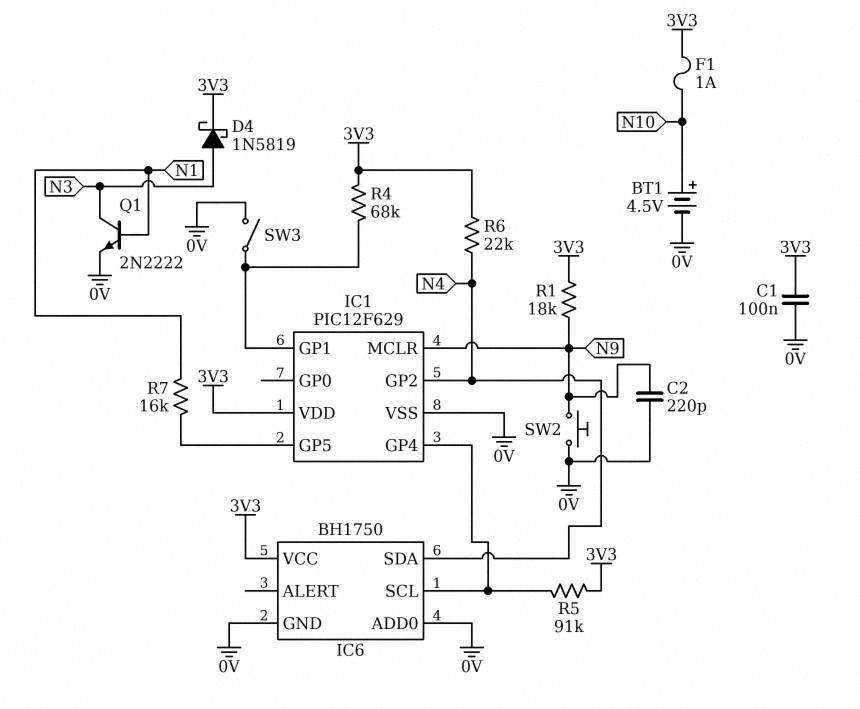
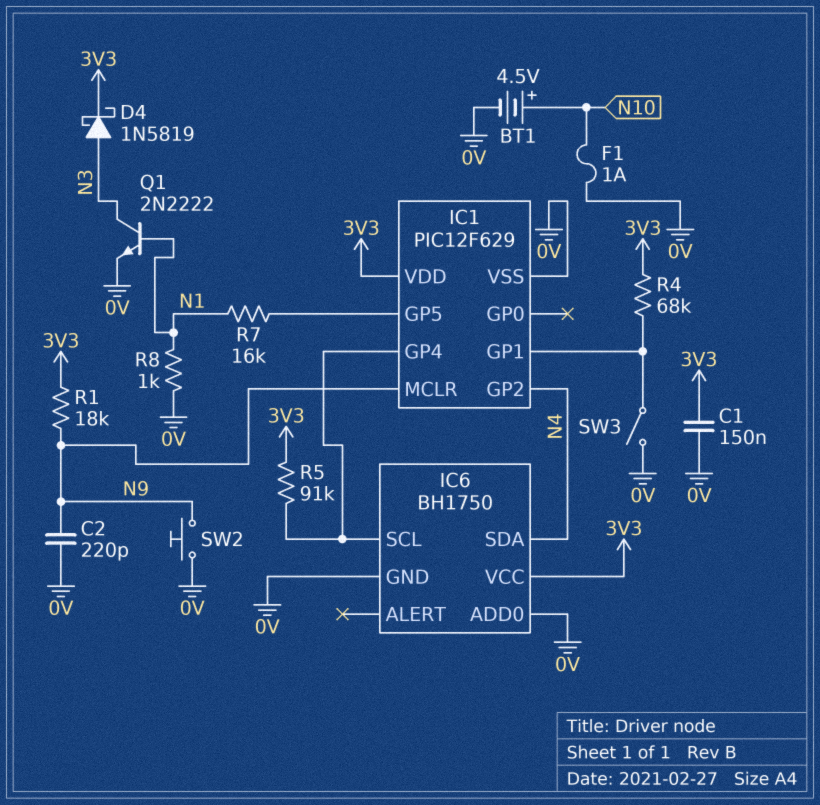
C1: 100nF (0V, 3V3) -> 150nF (0V, 3V3)
F1: 1A (3V3, N10) -> 1A (0V, N10)
R6: 22k (3V3, N4) -> none
R8: none -> 1k (0V, N1)

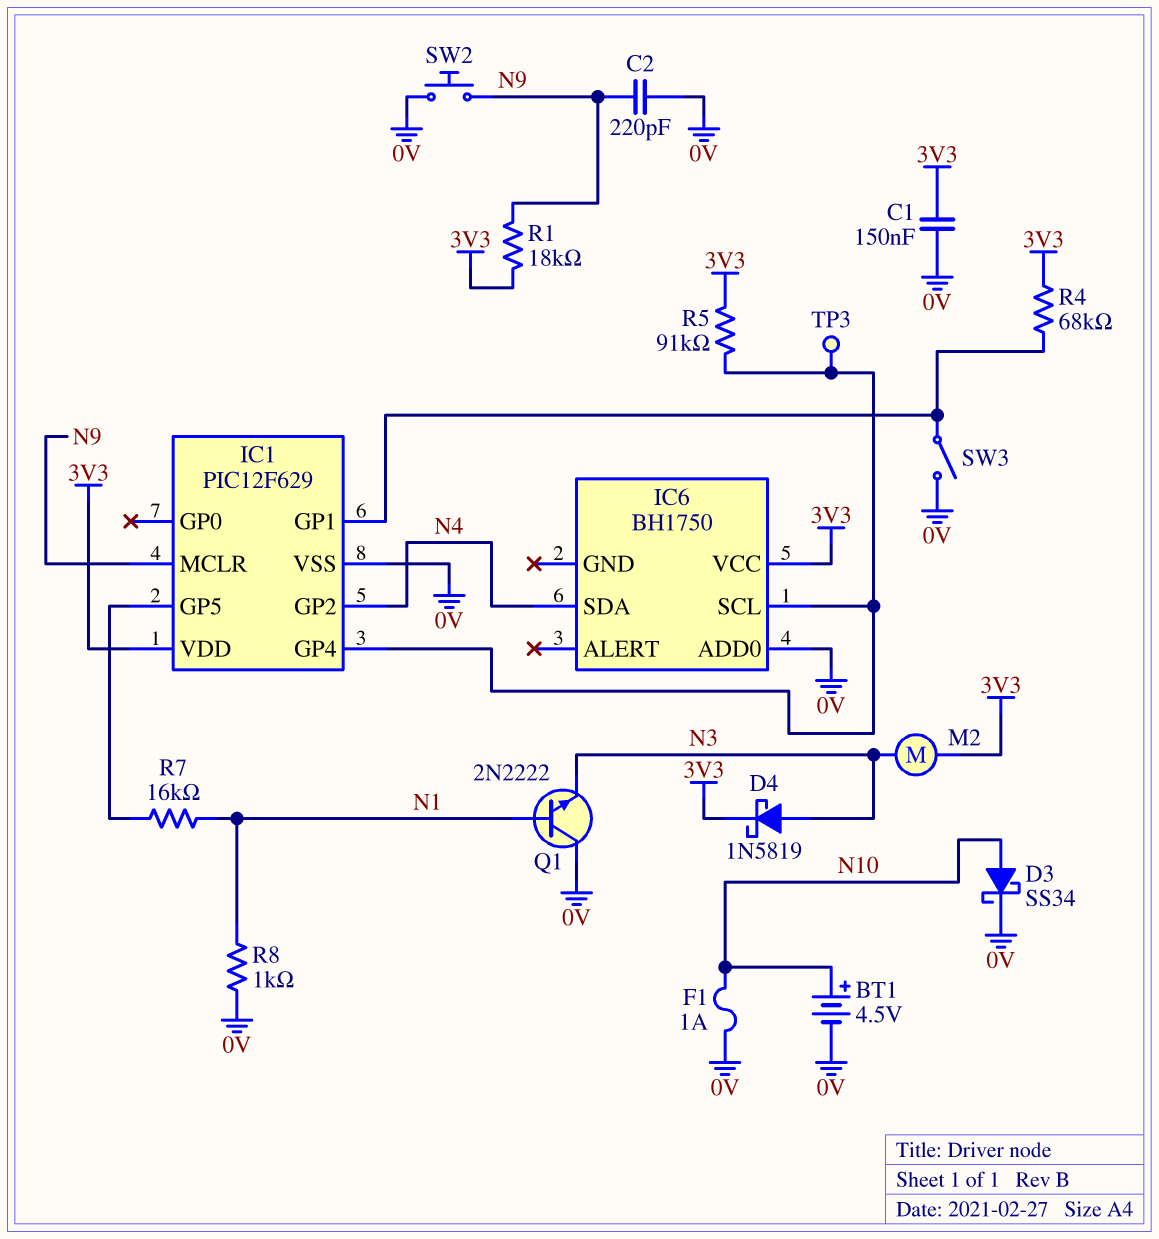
D3: none -> schottky SS34 (A N10, K 0V)
IC6 pin GND: 0V -> none
M2: none -> motor (3V3, N3)
Q1: NPN 2N2222 (B N1, C N3, E 0V) -> NPN 2N2222 (B N1, C 0V, E N3)
TP3: none -> test point (IC1/GP4)

